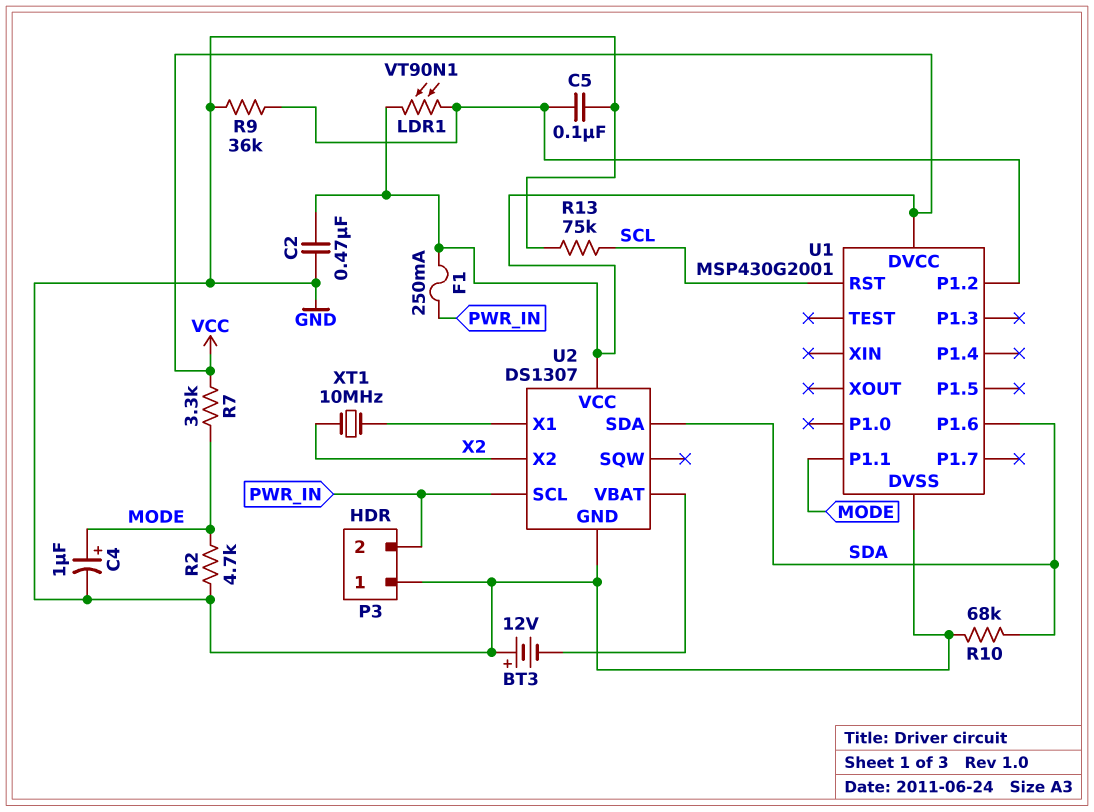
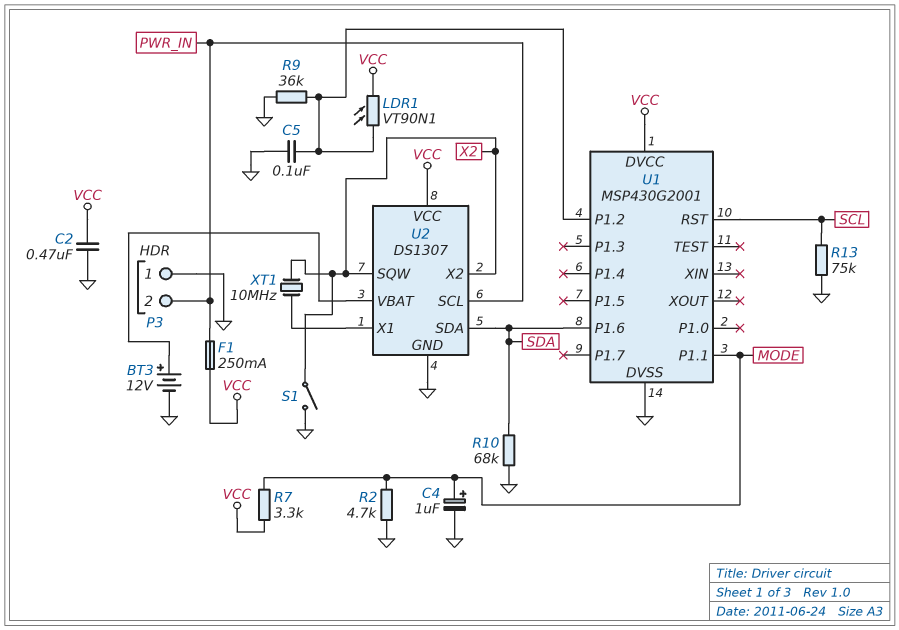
BT3: 12V (plus GND, minus U2/VBAT) -> 12V (plus U2/VBAT, minus GND)
S1: none -> switch (GND, X2)
U2 pin SQW: none -> X2

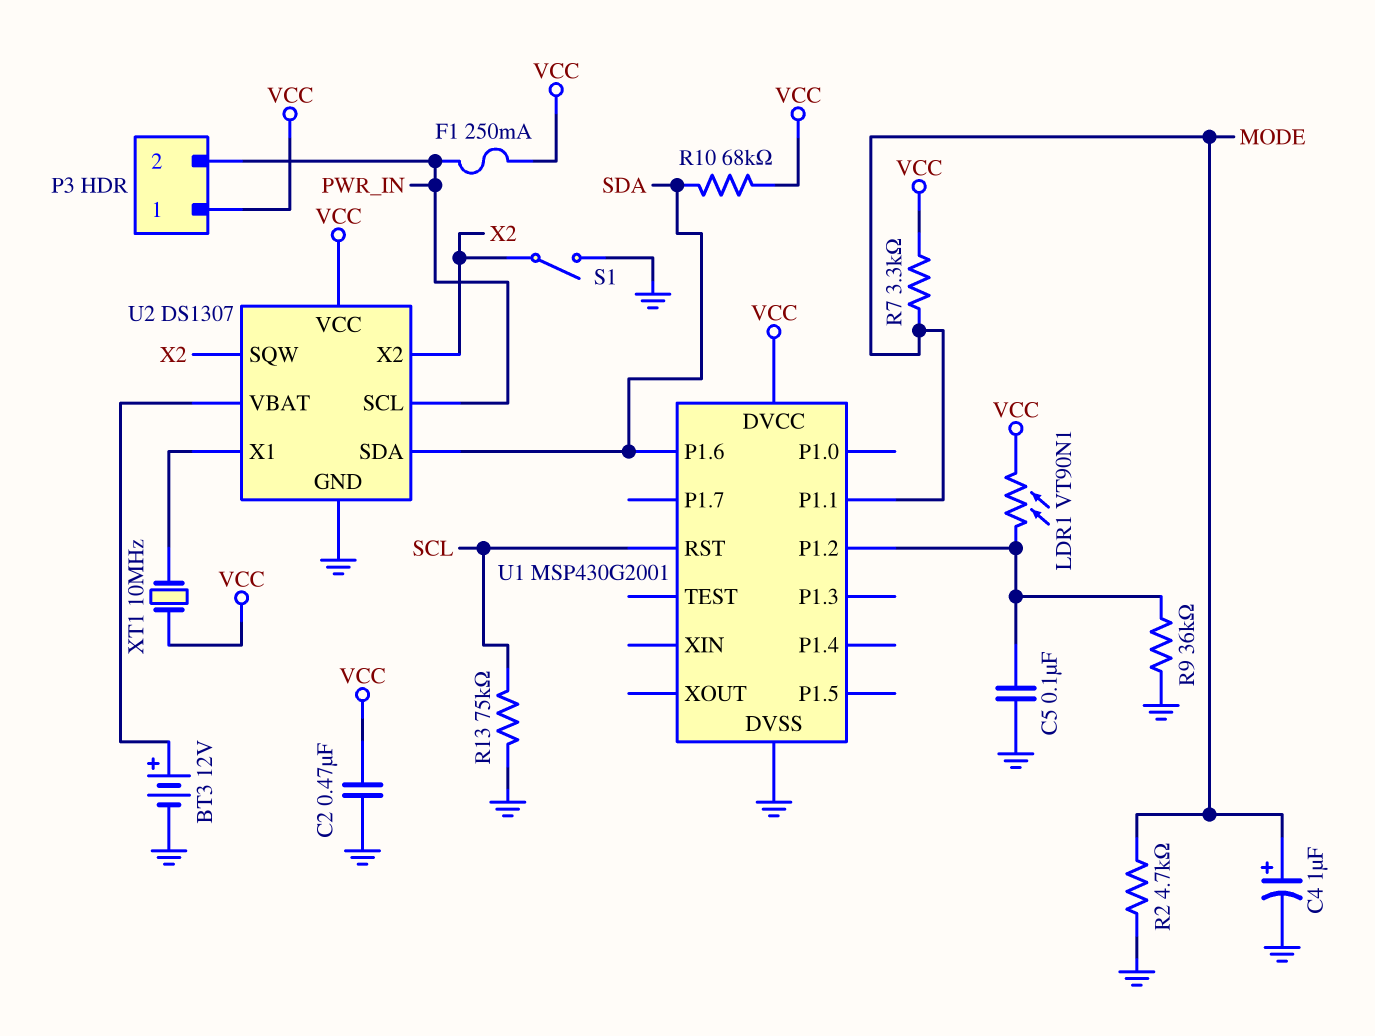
P3 pin 1: GND -> VCC
R10: 68k (GND, SDA) -> 68k (SDA, VCC)
XT1: 10MHz (U2/X1, X2) -> 10MHz (U2/X1, VCC)

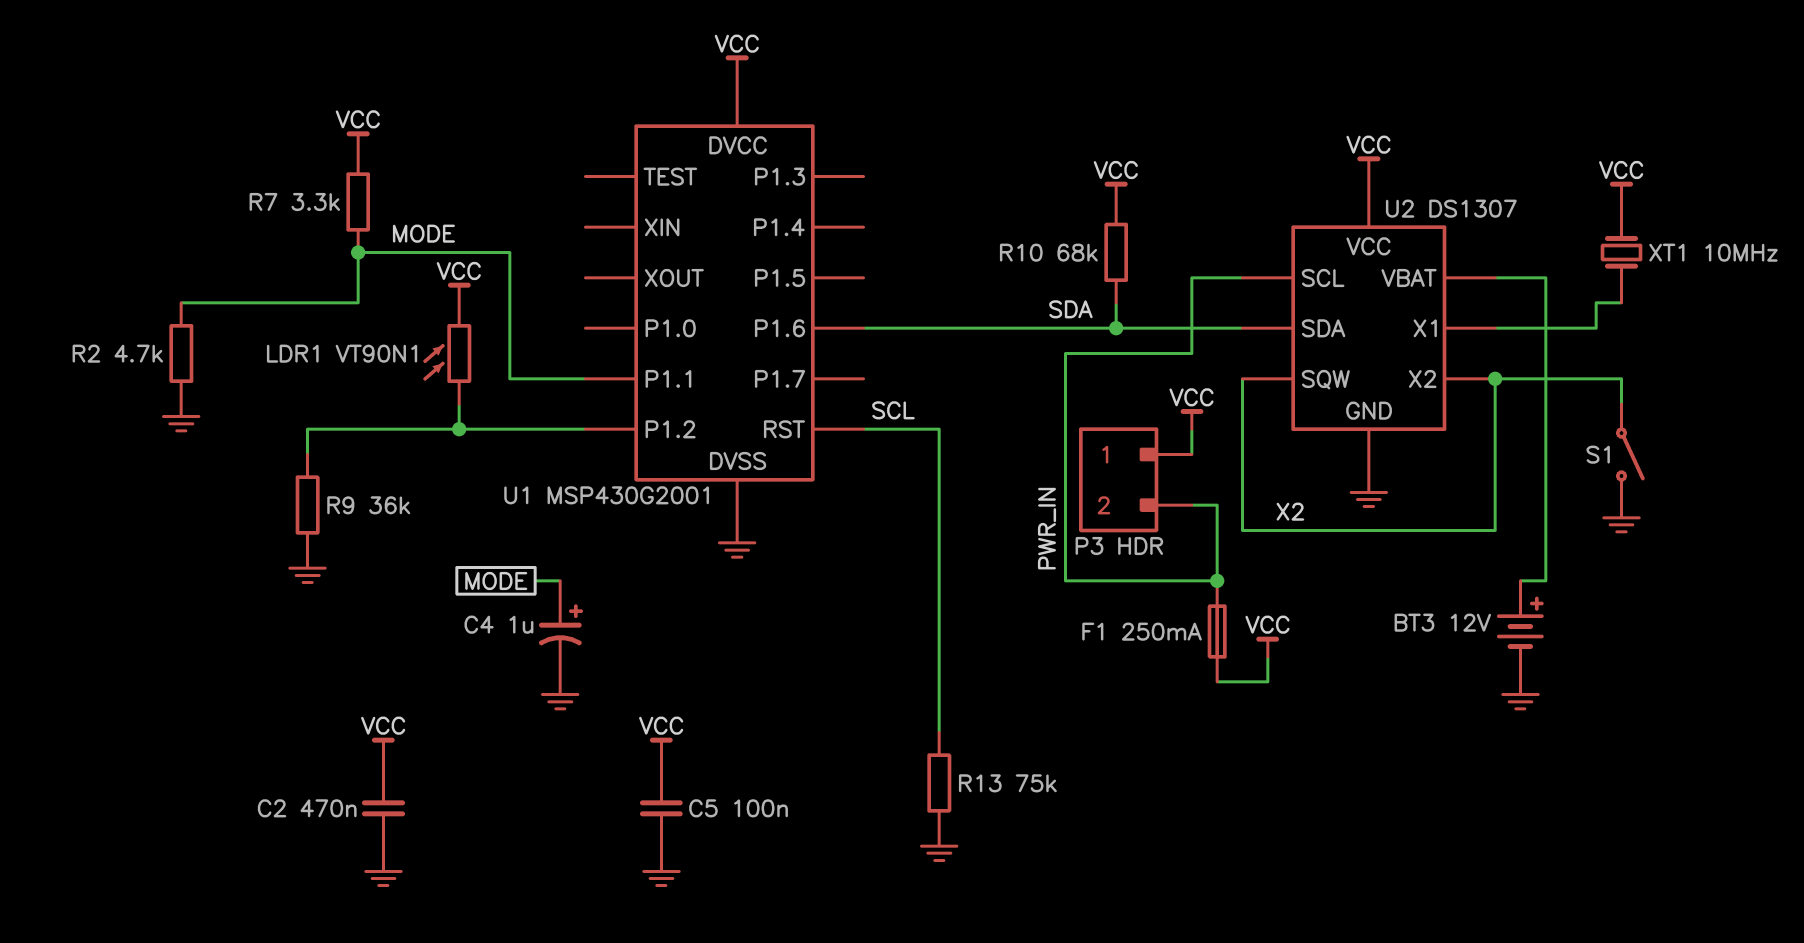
C5: 100nF (GND, U1/P1.2) -> 100nF (GND, VCC)

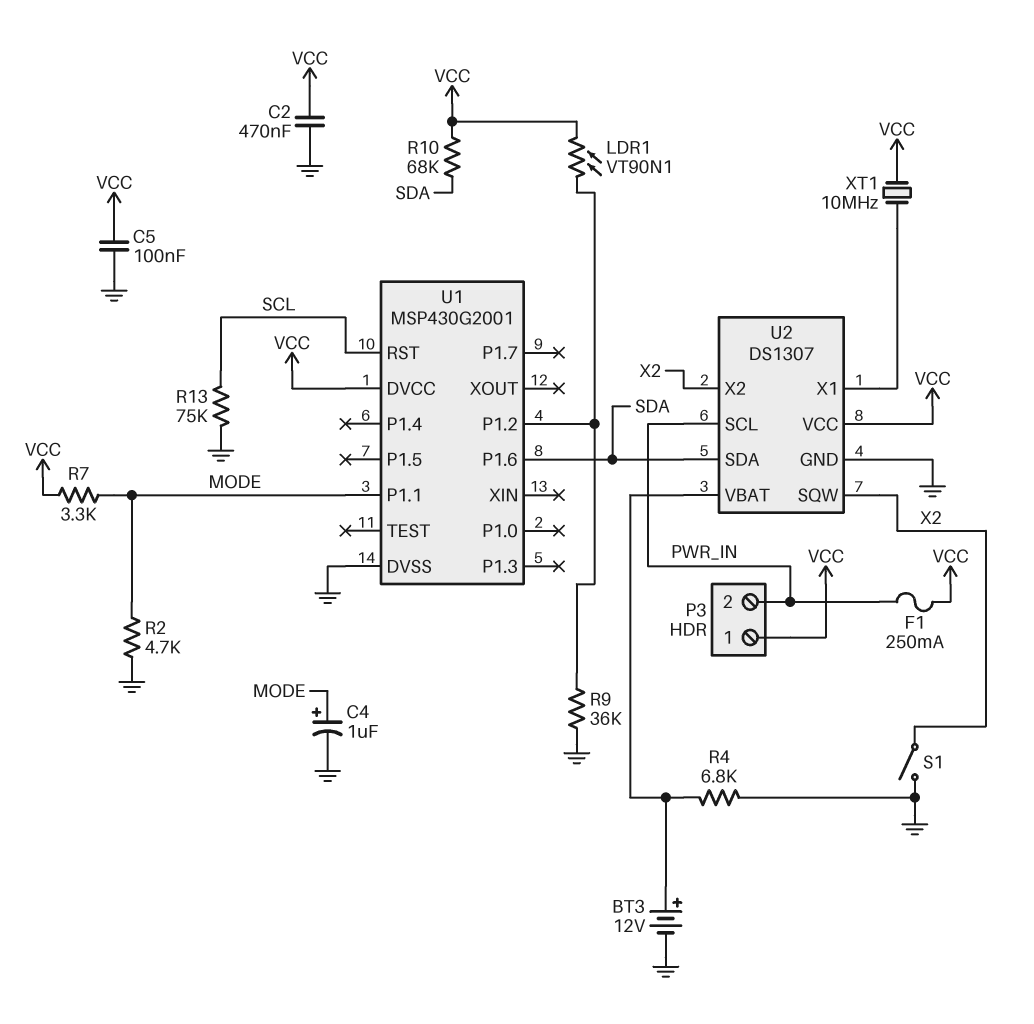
R4: none -> 6.8k (GND, U2/VBAT)

